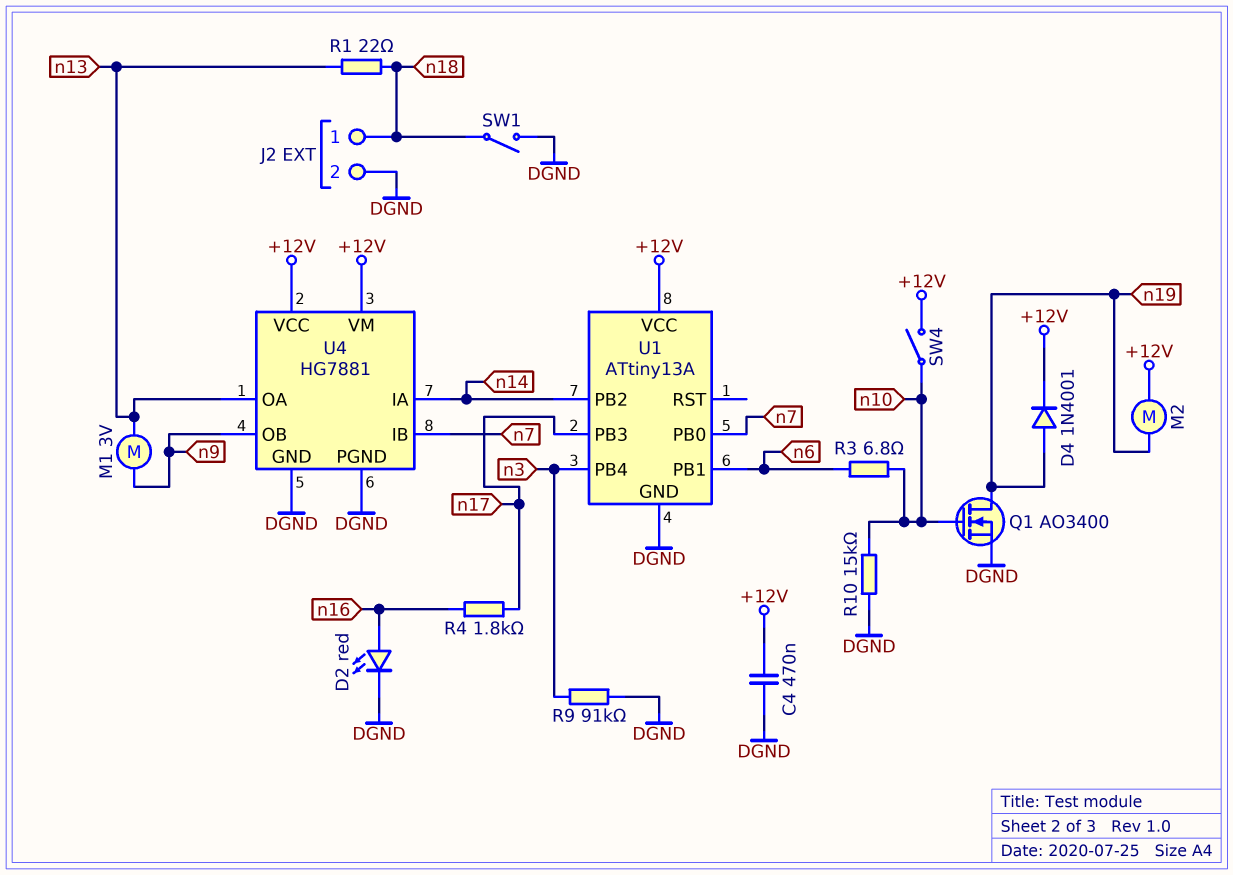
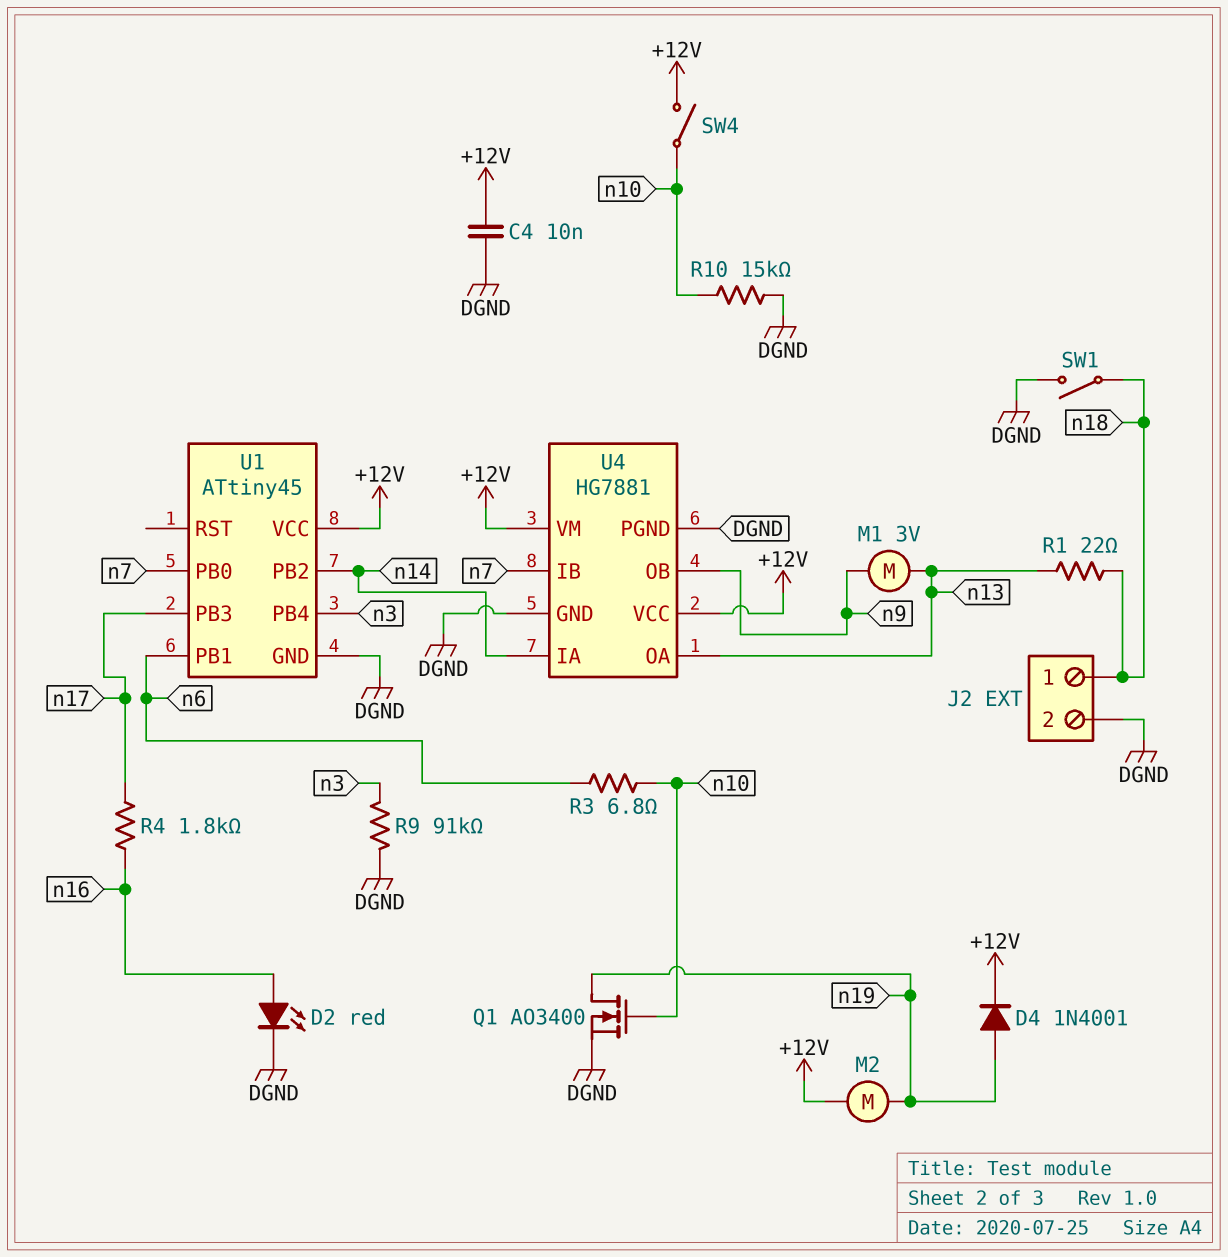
C4: 470nF (+12V, DGND) -> 10nF (+12V, DGND)
U1: ATtiny13A -> ATtiny45

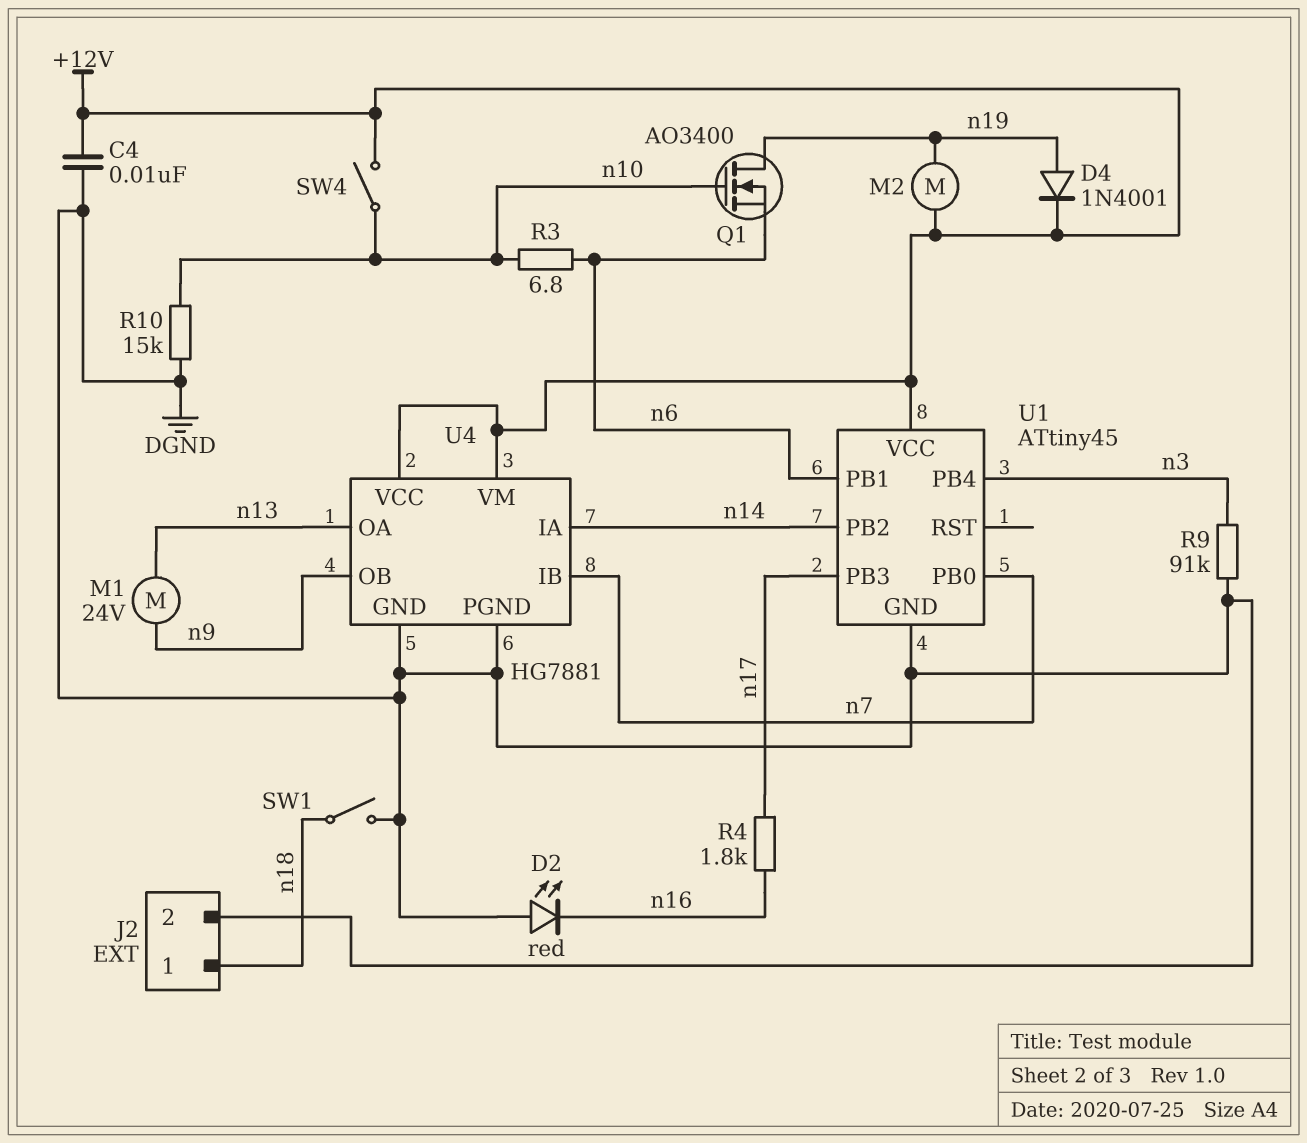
D2: LED red (A n16, K DGND) -> LED red (A DGND, K n16)
M1: motor 3V (n9, n13) -> motor 24V (n9, n13)
Q1: NMOS AO3400 (G n10, D n19, S DGND) -> NMOS AO3400 (G n10, D n19, S n6)
R1: 22 (n13, n18) -> none

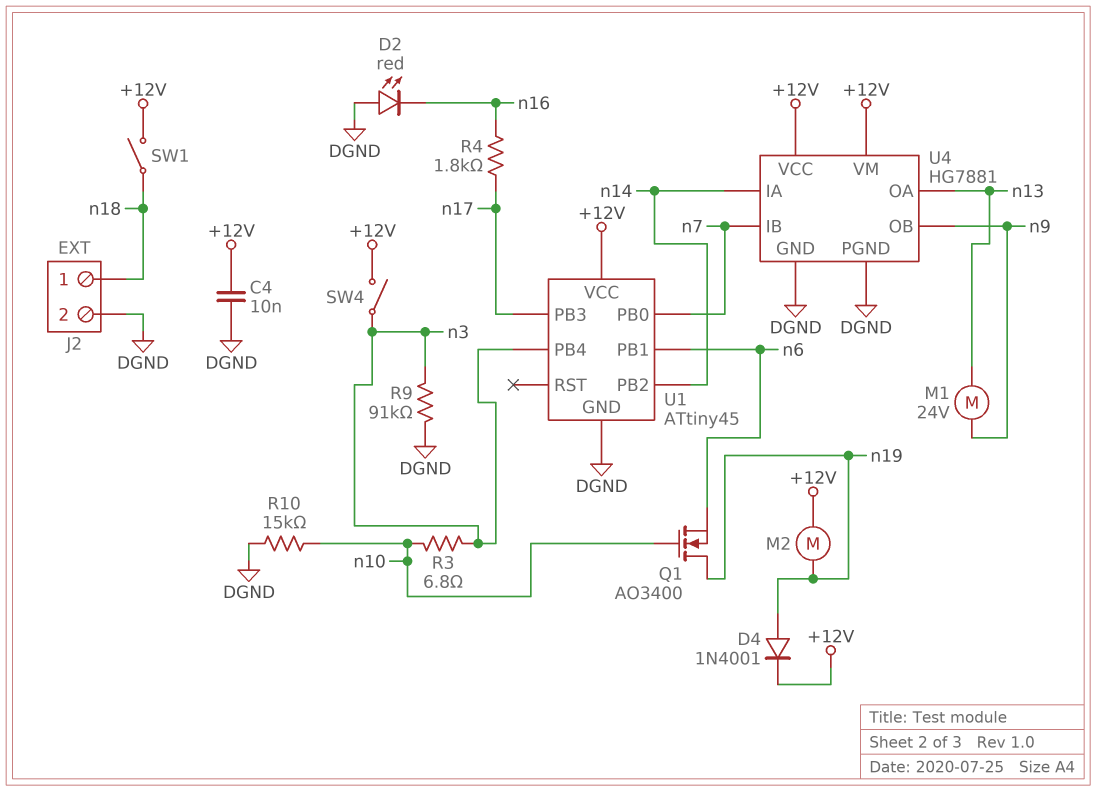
R3: 6.8 (n6, n10) -> 6.8 (n3, n10)
SW1: switch (DGND, n18) -> switch (+12V, n18)
SW4: switch (+12V, n10) -> switch (+12V, n3)

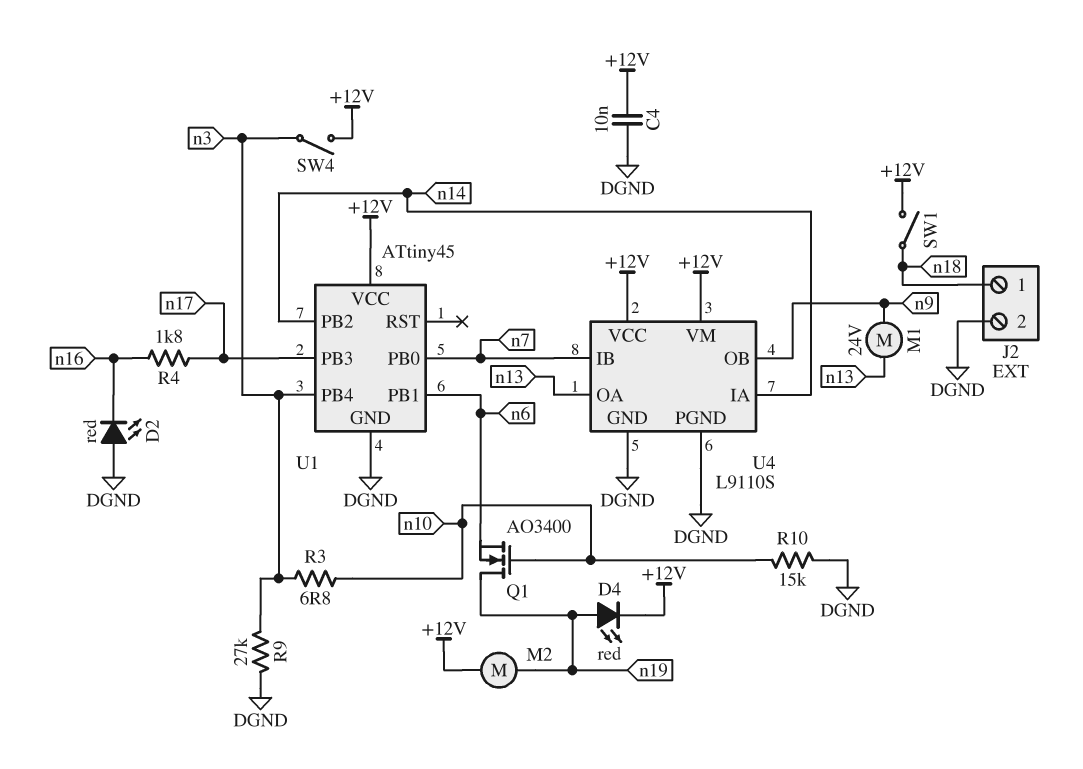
D4: diode 1N4001 (A n19, K +12V) -> LED red (A n19, K +12V)
R9: 91k (DGND, n3) -> 27k (DGND, n3)
U4: HG7881 -> L9110S

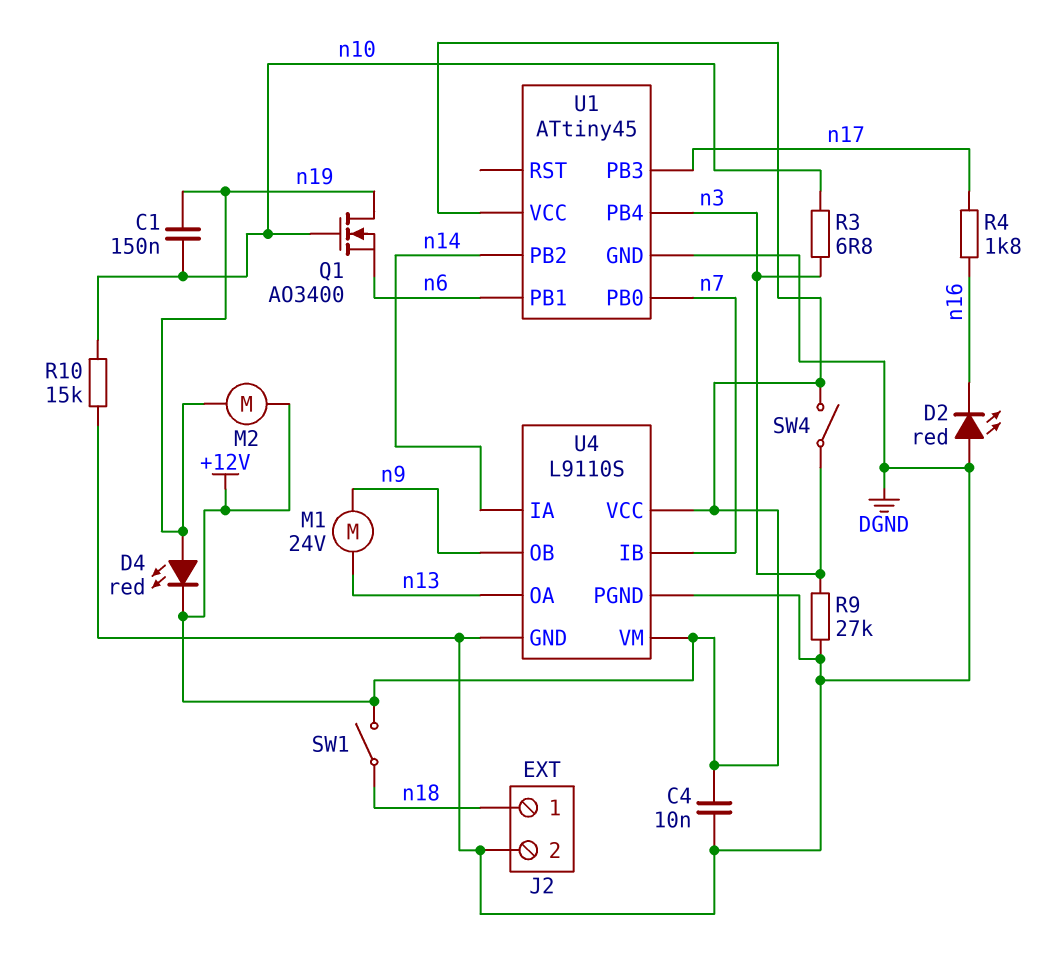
C1: none -> 150nF (n10, n19)

